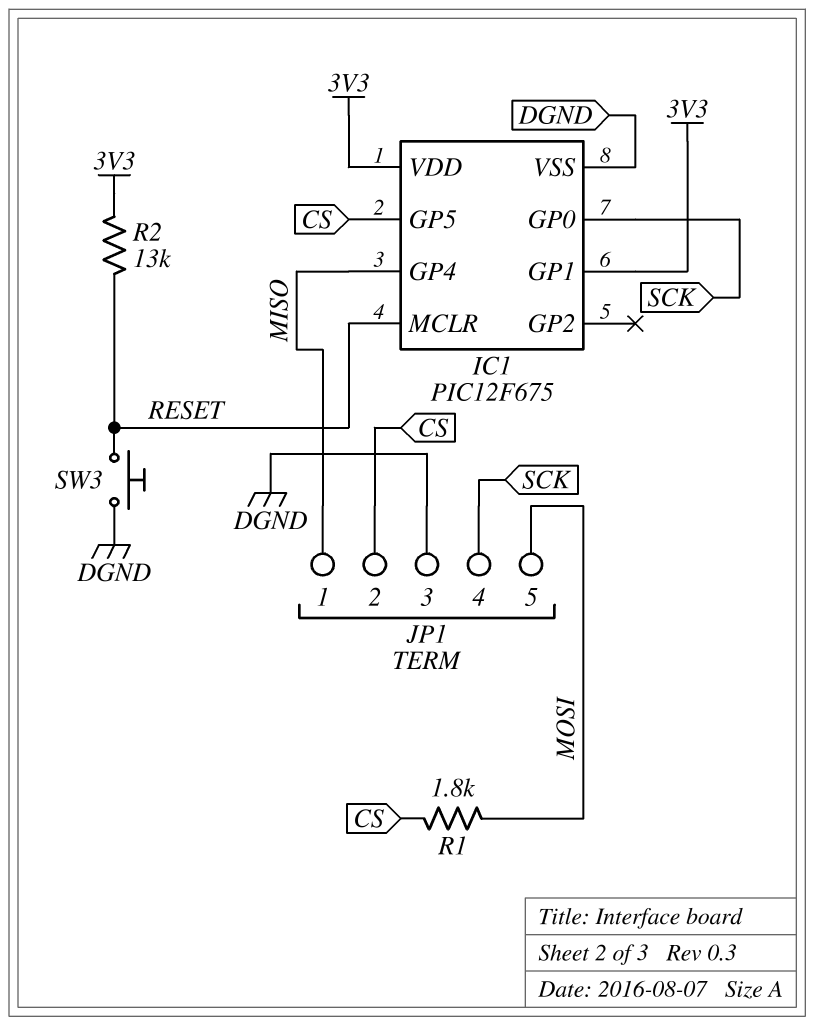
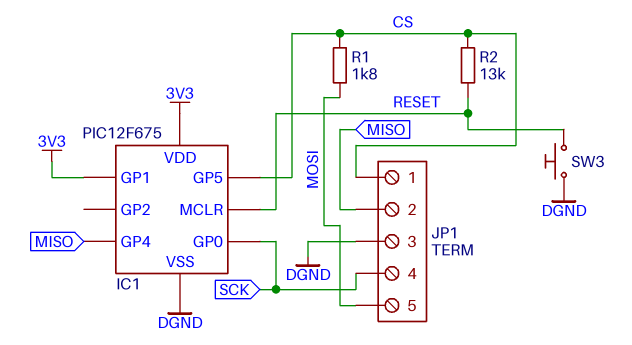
JP1 pin 1: MISO -> CS
JP1 pin 2: CS -> MISO
R2: 13k (3V3, RESET) -> 13k (CS, RESET)

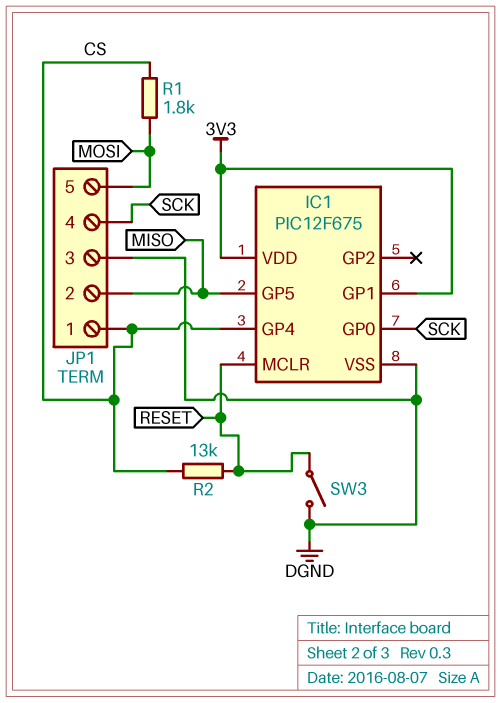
IC1 pin GP4: MISO -> CS
IC1 pin GP5: CS -> MISO
SW3: button (DGND, RESET) -> switch (DGND, RESET)

